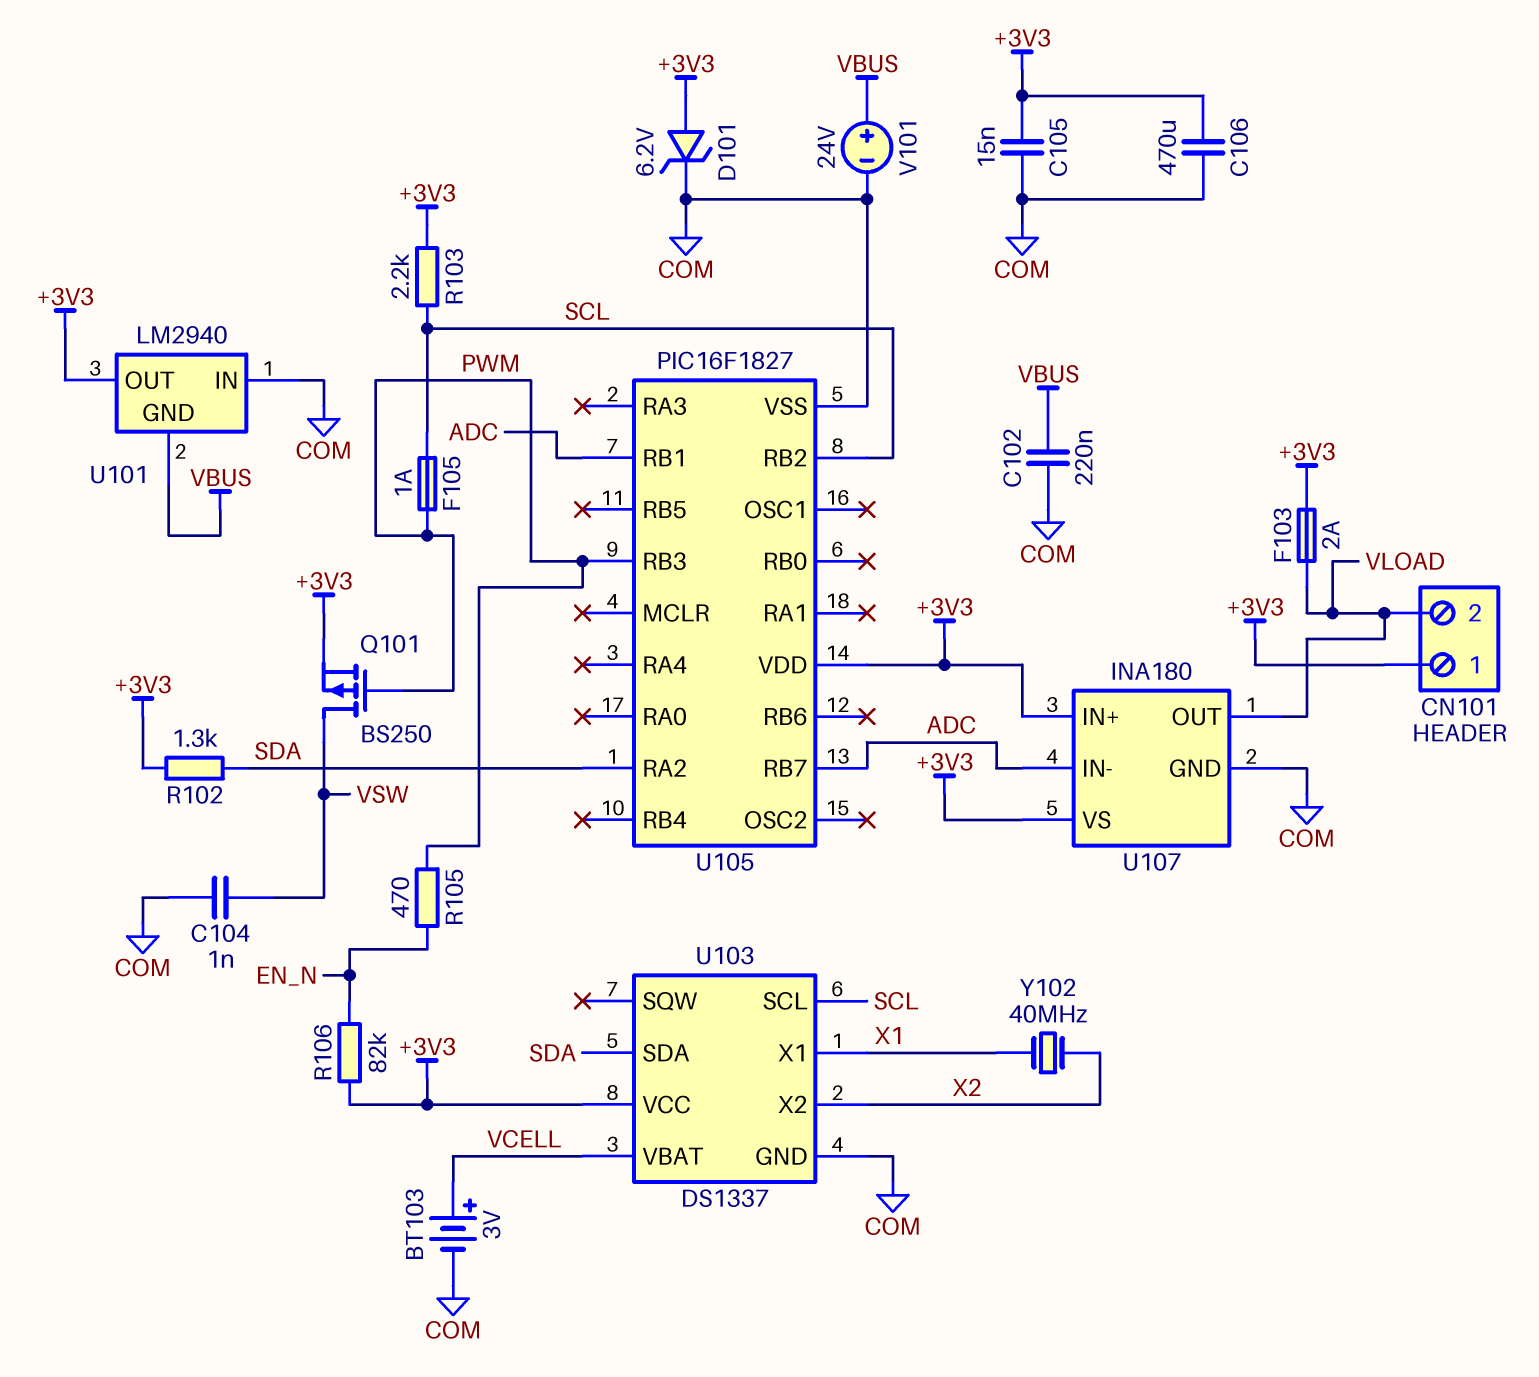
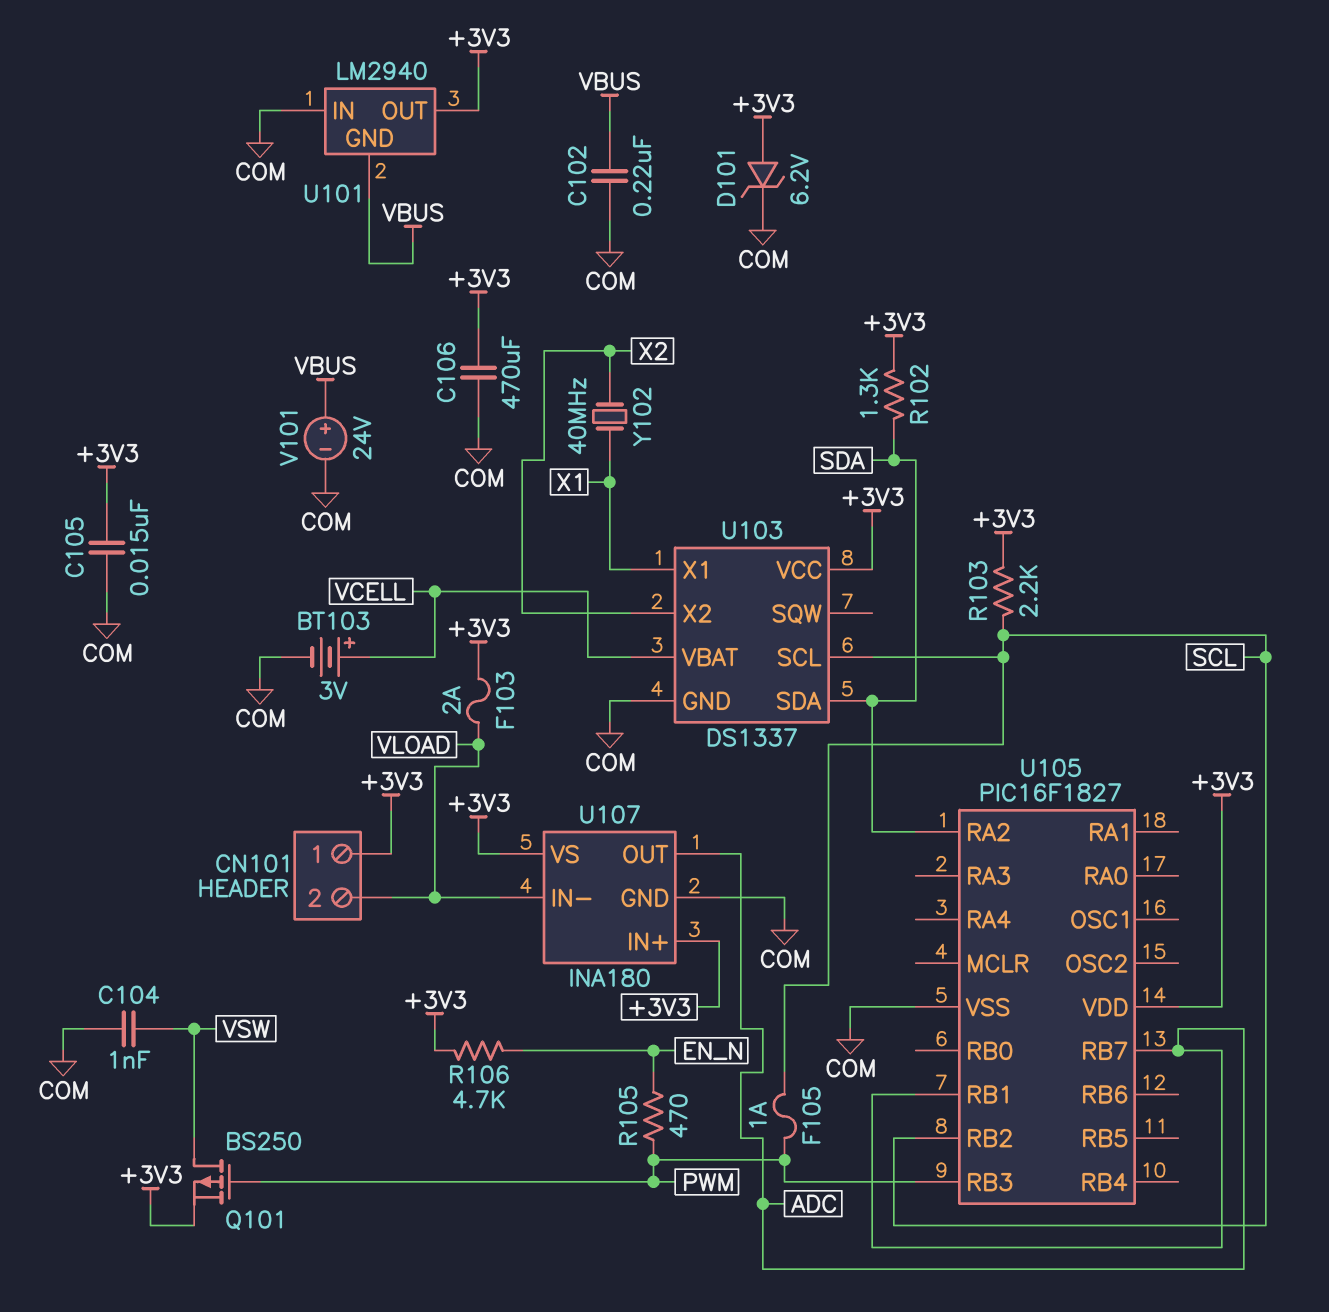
R106: 82k (+3V3, EN_N) -> 4.7k (+3V3, EN_N)
U107 pin IN-: ADC -> VLOAD
U107 pin OUT: VLOAD -> ADC

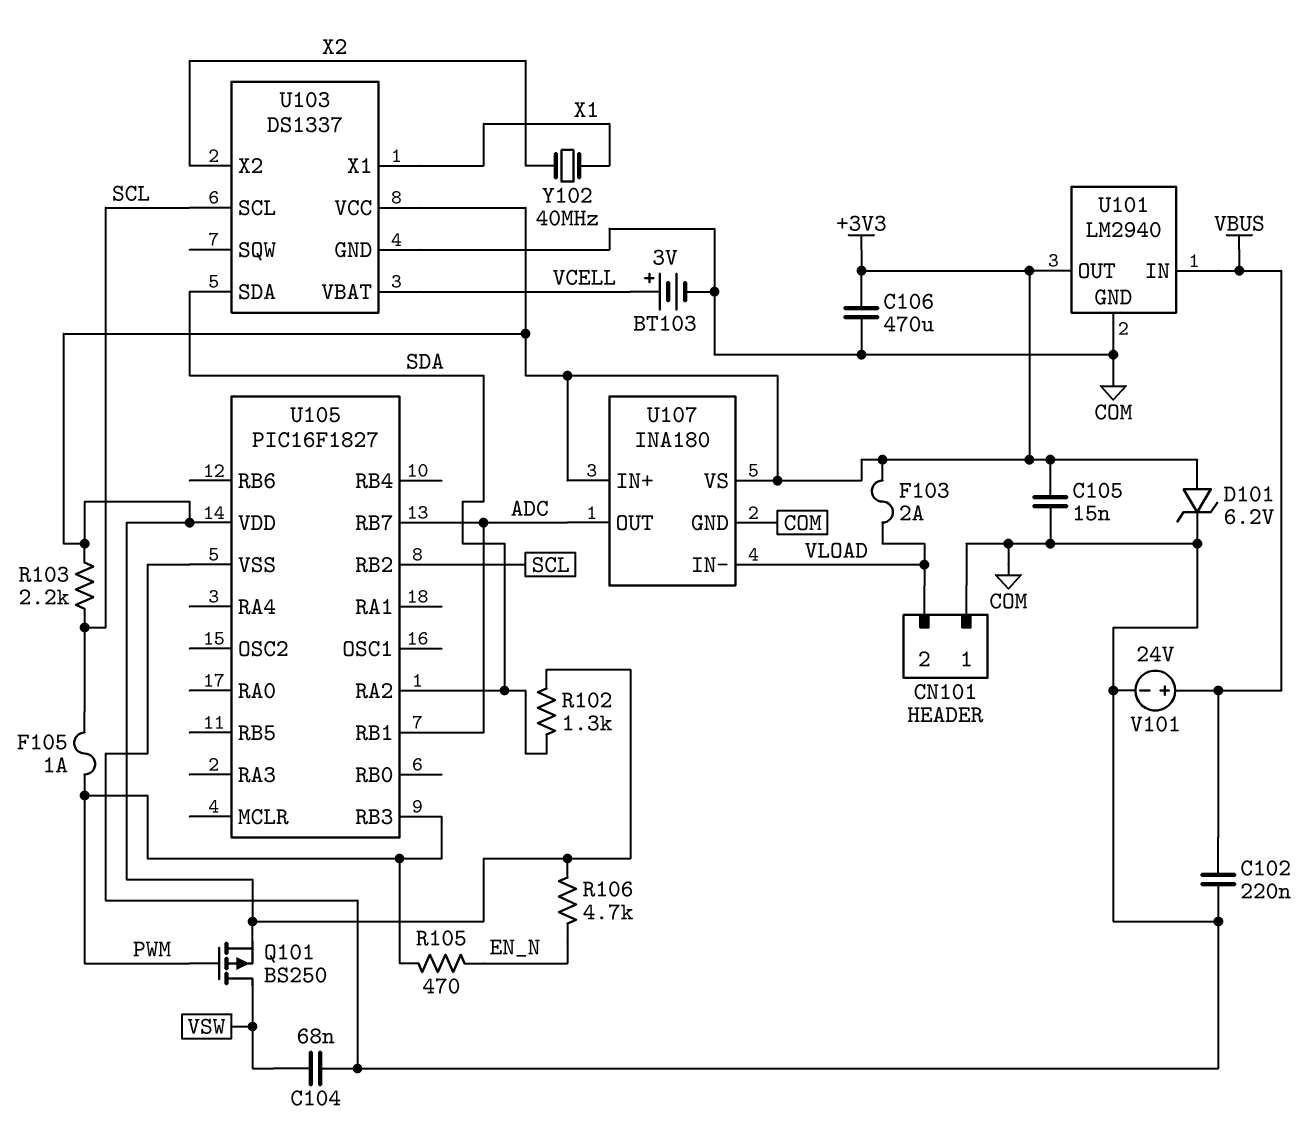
C104: 1nF (COM, VSW) -> 68nF (COM, VSW)
CN101 pin 1: +3V3 -> COM
U101 pin GND: VBUS -> COM
U101 pin IN: COM -> VBUS

